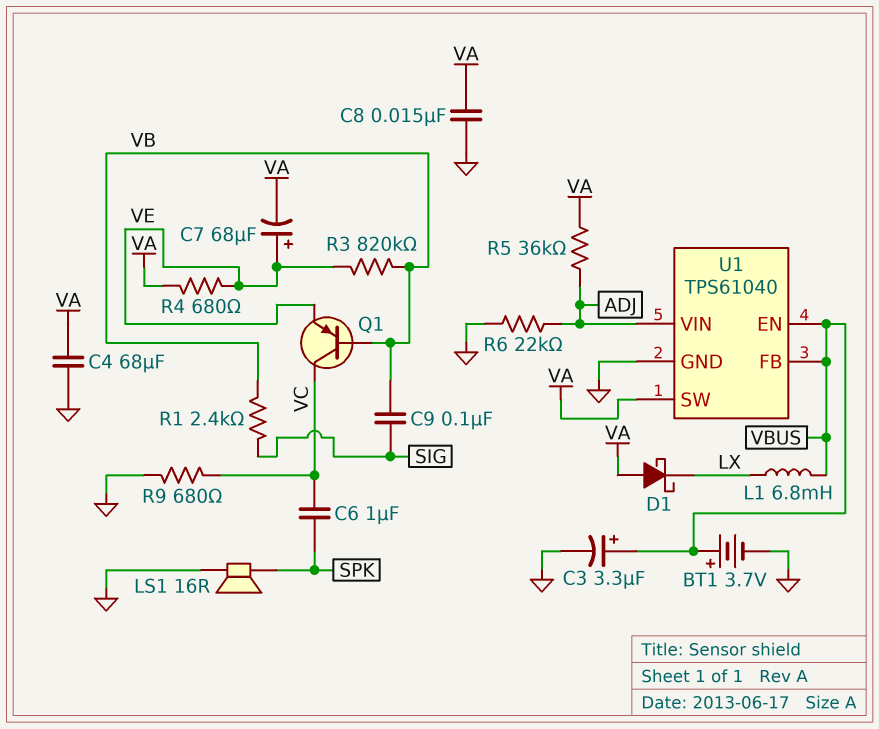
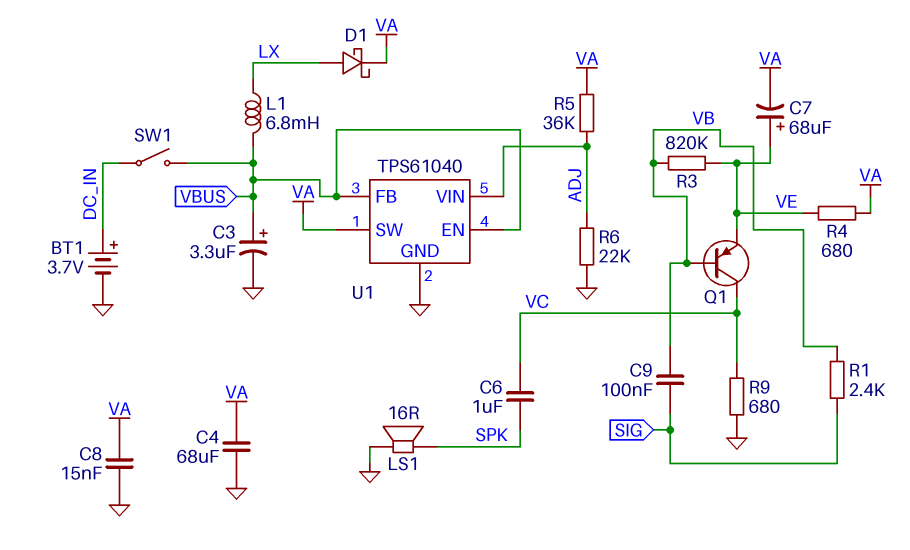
BT1: 3.7V (plus VBUS, minus GND) -> 3.7V (plus DC_IN, minus GND)
D1: schottky (A VA, K LX) -> schottky (A LX, K VA)
SW1: none -> switch (DC_IN, VBUS)

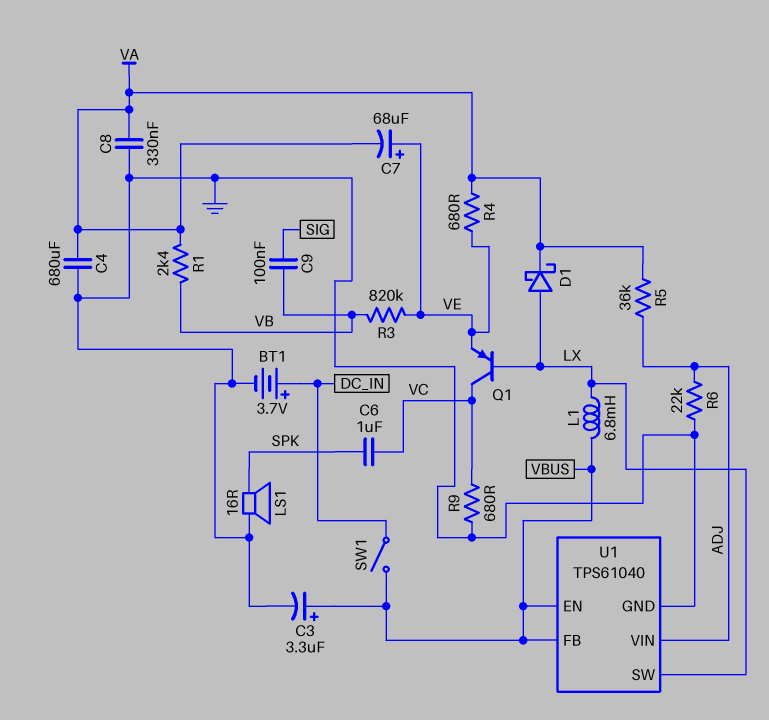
C4: 68uF (GND, VA) -> 680uF (GND, VA)
C8: 15nF (GND, VA) -> 330nF (GND, VA)
Q1: PNP (B VB, C VC, E VE) -> PNP (B LX, C VC, E VE)
R1: 2.4k (SIG, VB) -> 2.4k (VA, VB)
U1 pin SW: VA -> LX

